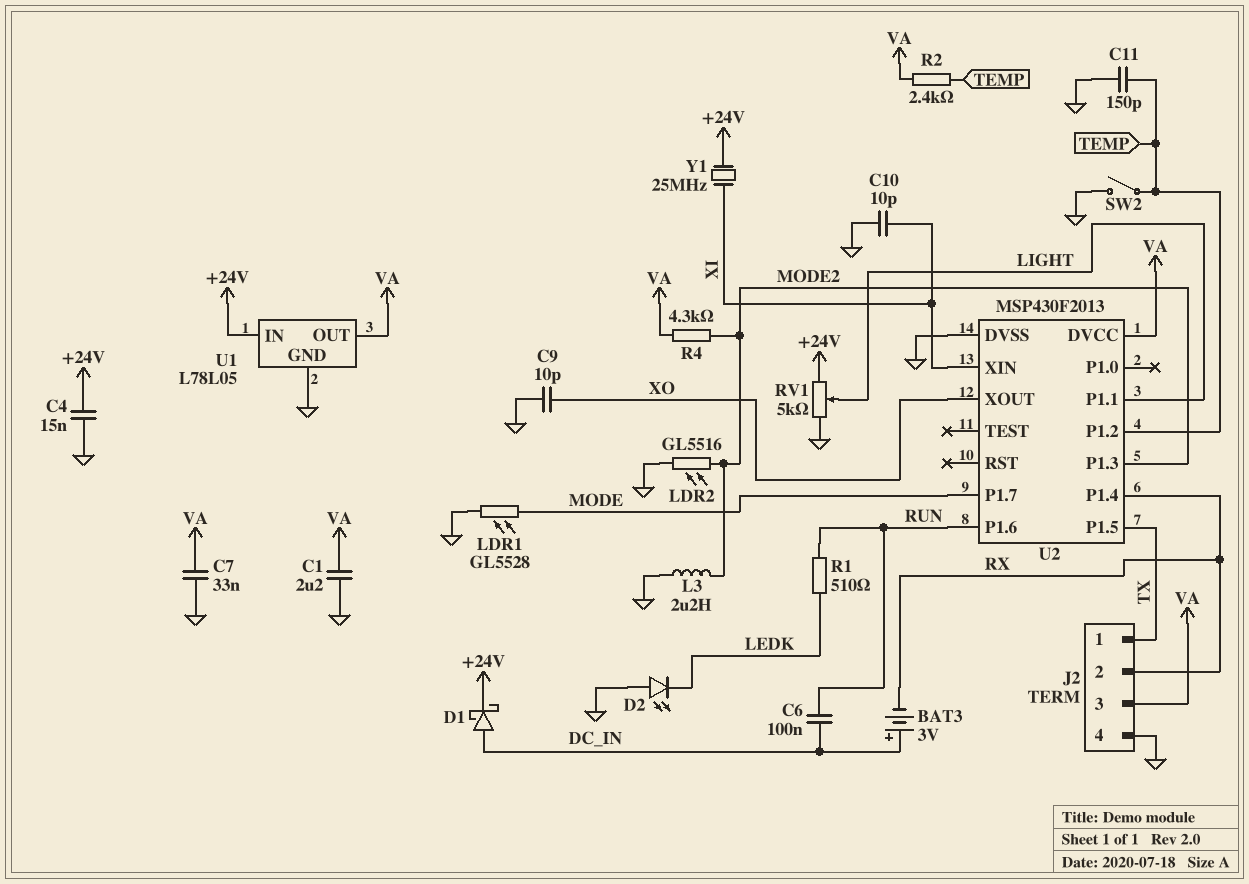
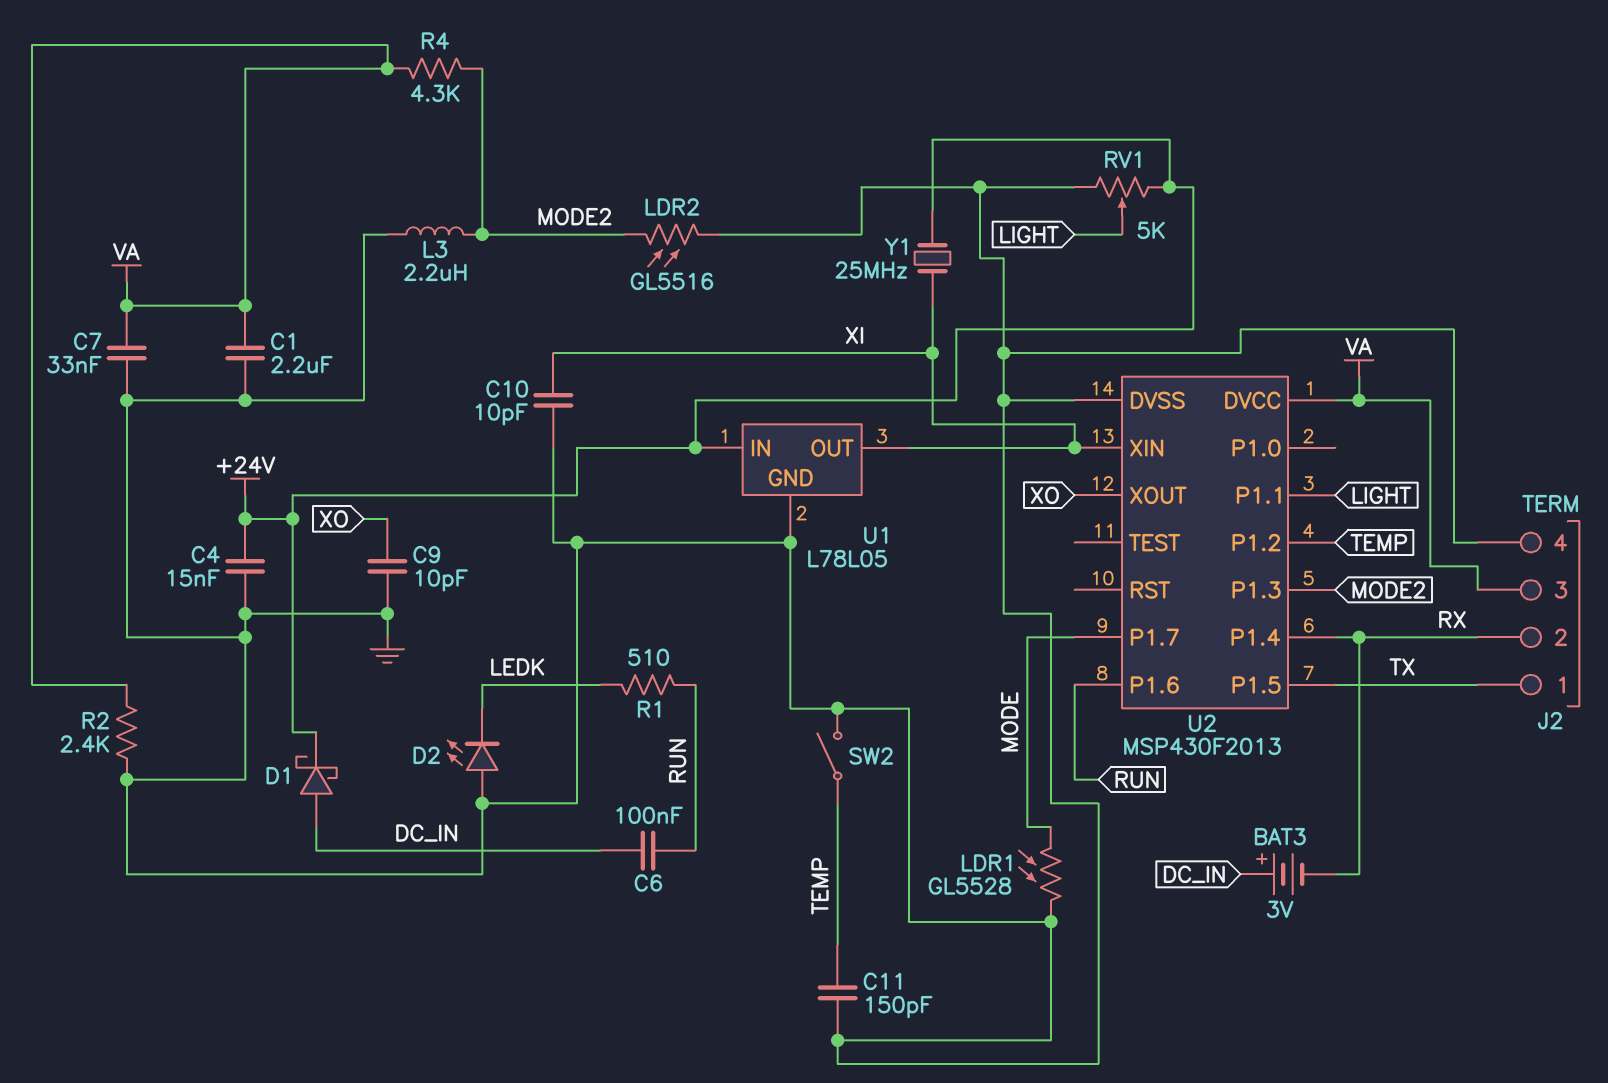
R2: 2.4k (TEMP, VA) -> 2.4k (GND, VA)
U1 pin OUT: VA -> XI

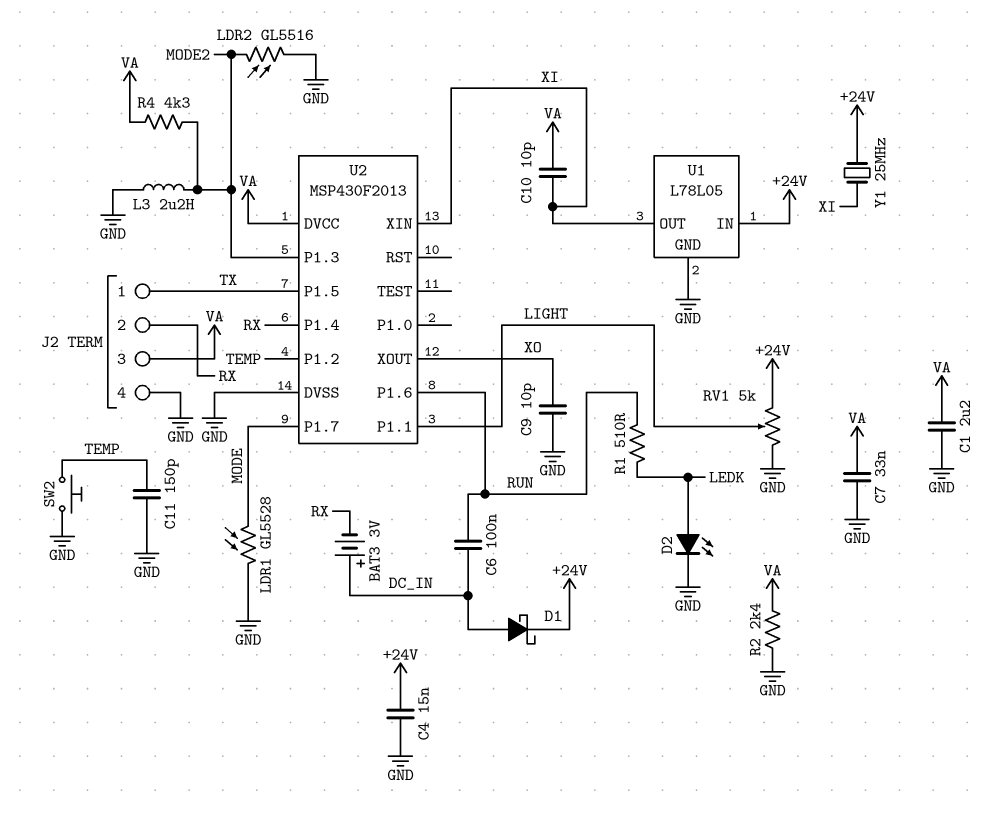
C10: 10pF (GND, XI) -> 10pF (VA, XI)
D2: LED (A GND, K LEDK) -> LED (A LEDK, K GND)
SW2: switch (GND, TEMP) -> button (GND, TEMP)

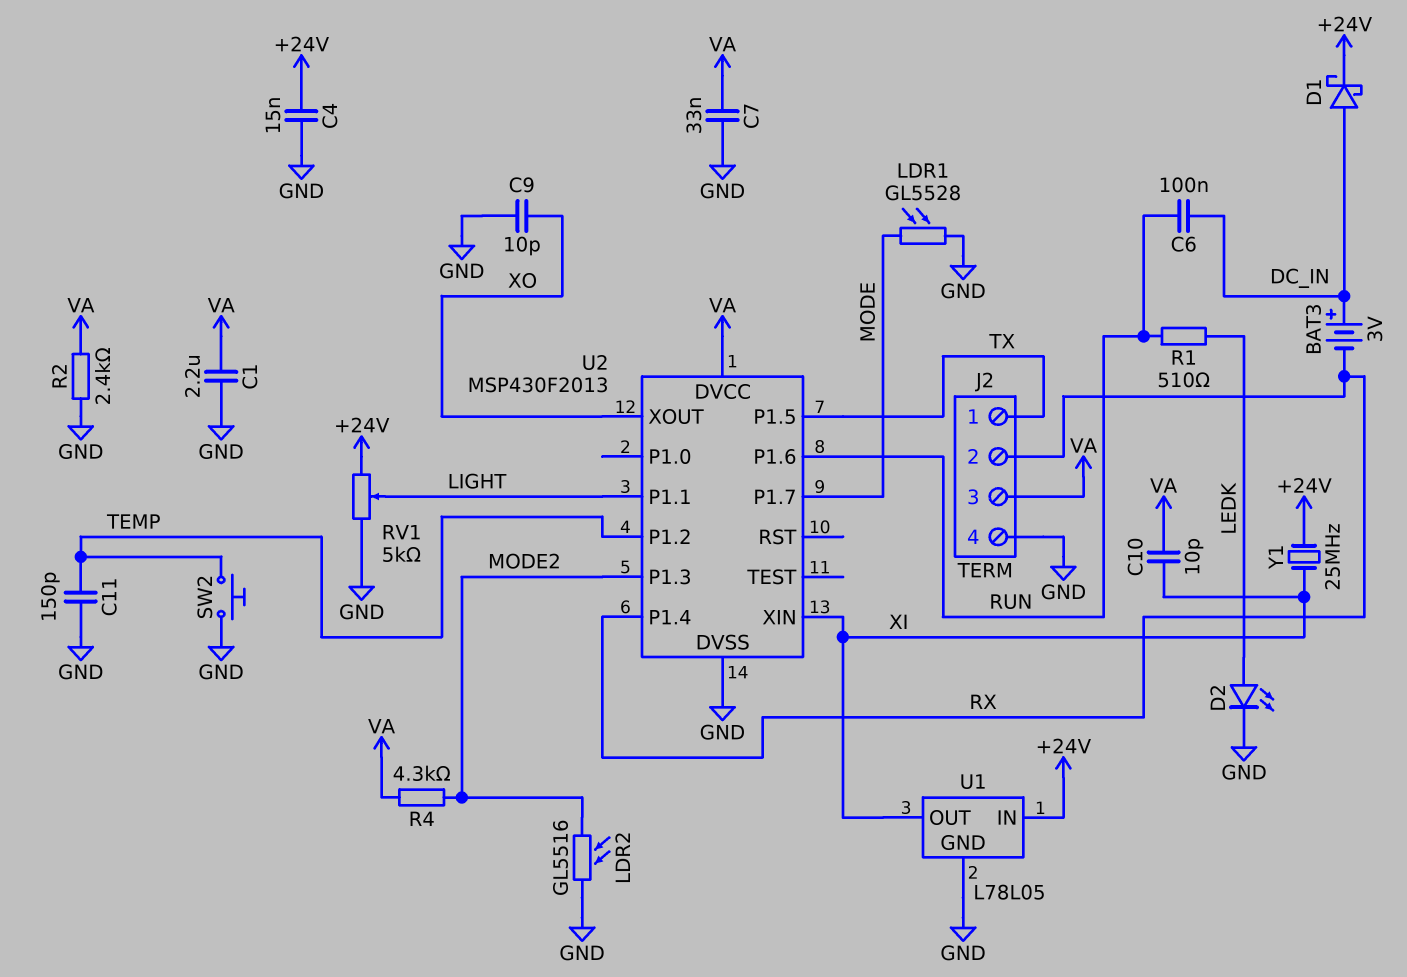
L3: 2.2uH (GND, MODE2) -> none

